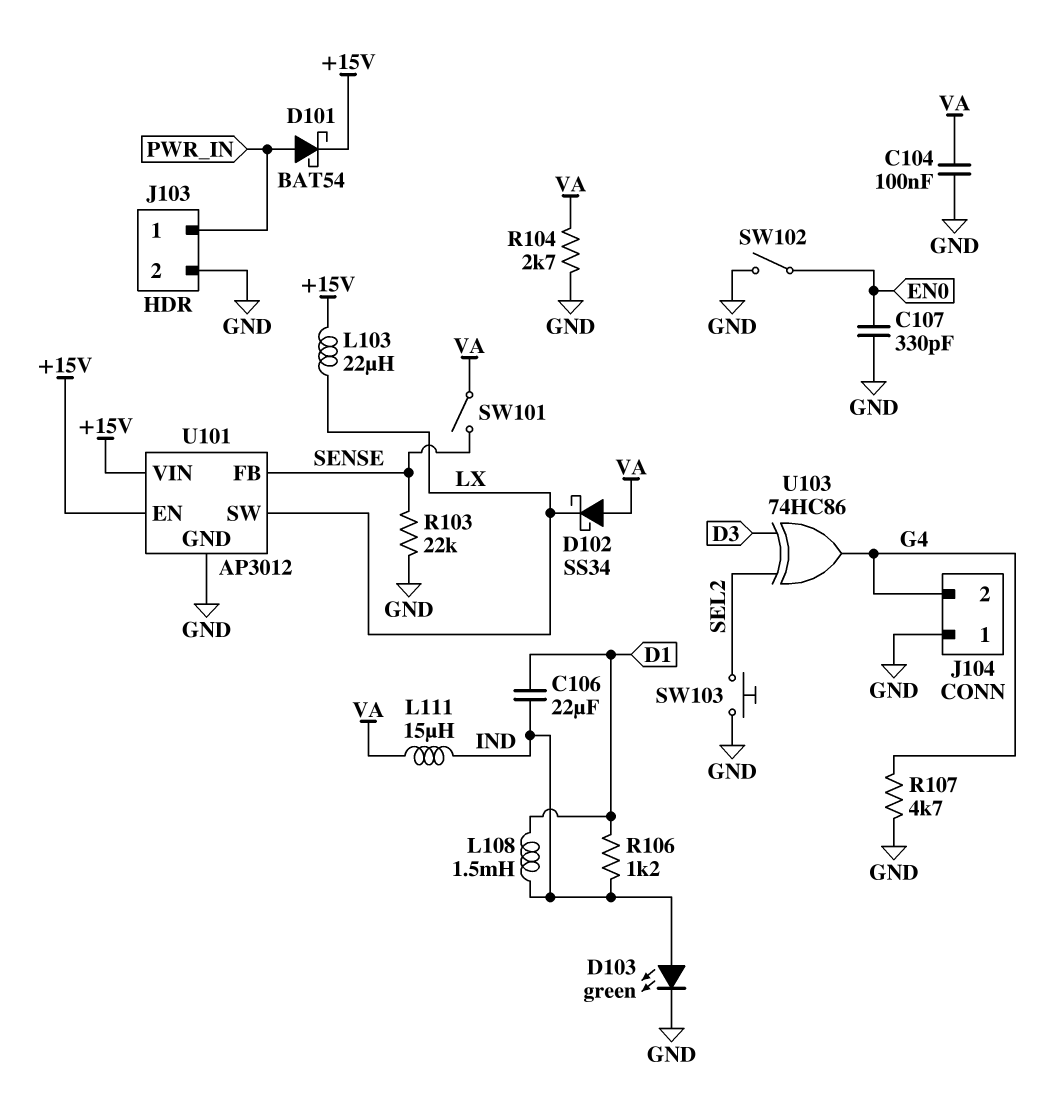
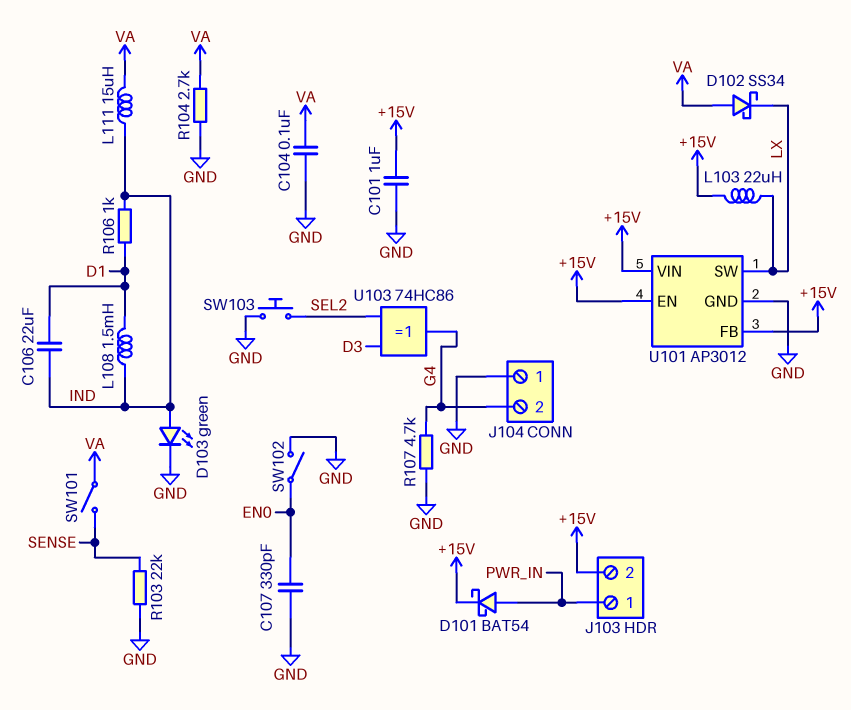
C101: none -> 1uF (+15V, GND)
J103 pin 2: GND -> +15V
R106: 1.2k (D1, IND) -> 1k (D1, IND)
U101 pin FB: SENSE -> +15V

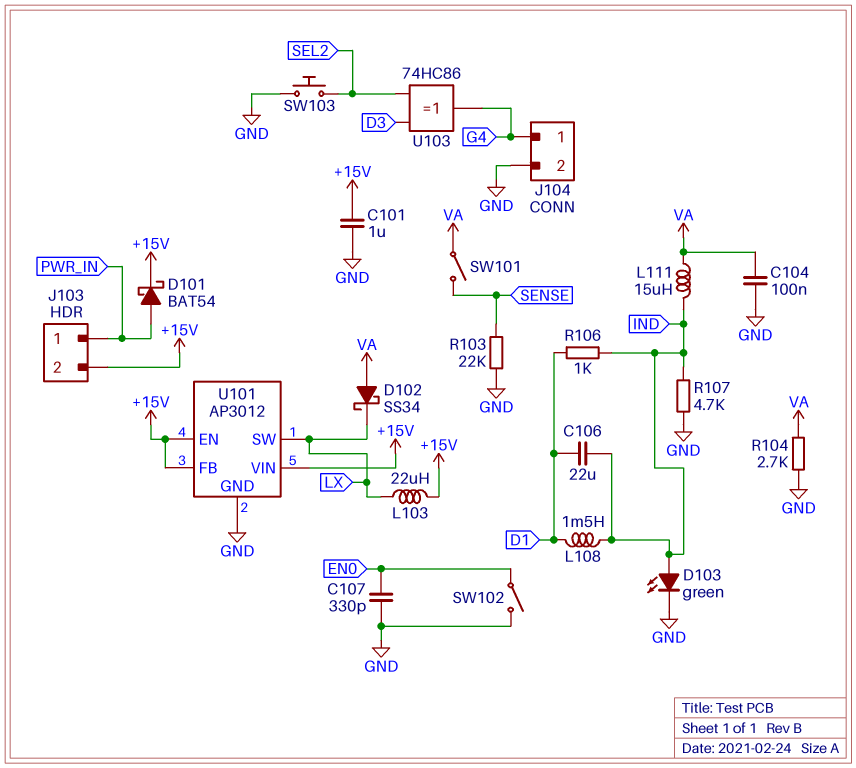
J104 pin 1: GND -> G4
J104 pin 2: G4 -> GND
R107: 4.7k (G4, GND) -> 4.7k (GND, IND)

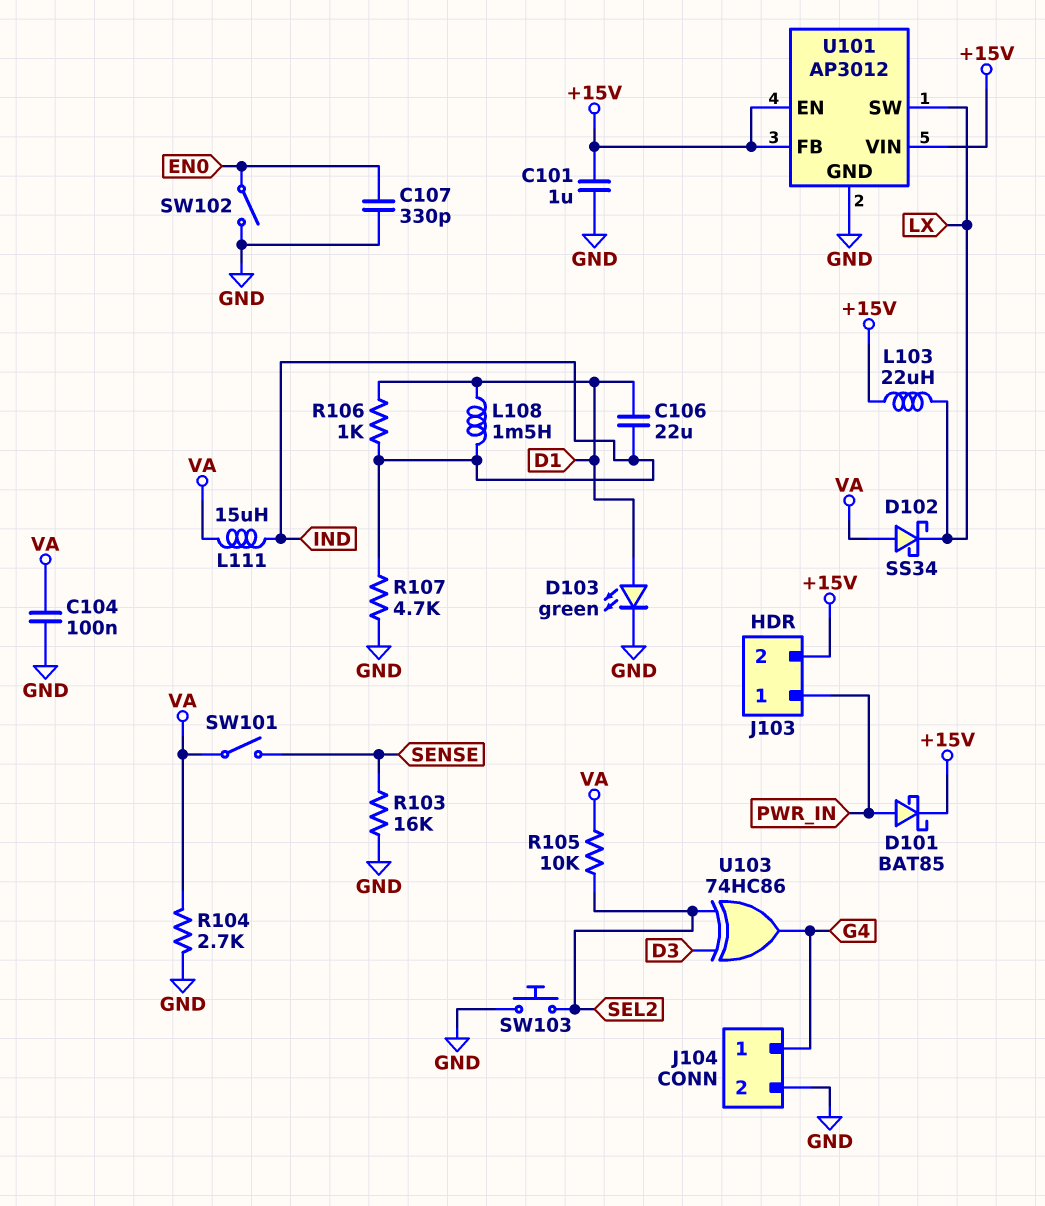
D101: schottky BAT54 (A PWR_IN, K +15V) -> schottky BAT85 (A PWR_IN, K +15V)
D103: LED green (A IND, K GND) -> LED green (A D1, K GND)
R103: 22k (GND, SENSE) -> 16k (GND, SENSE)
R105: none -> 10k (SEL2, VA)

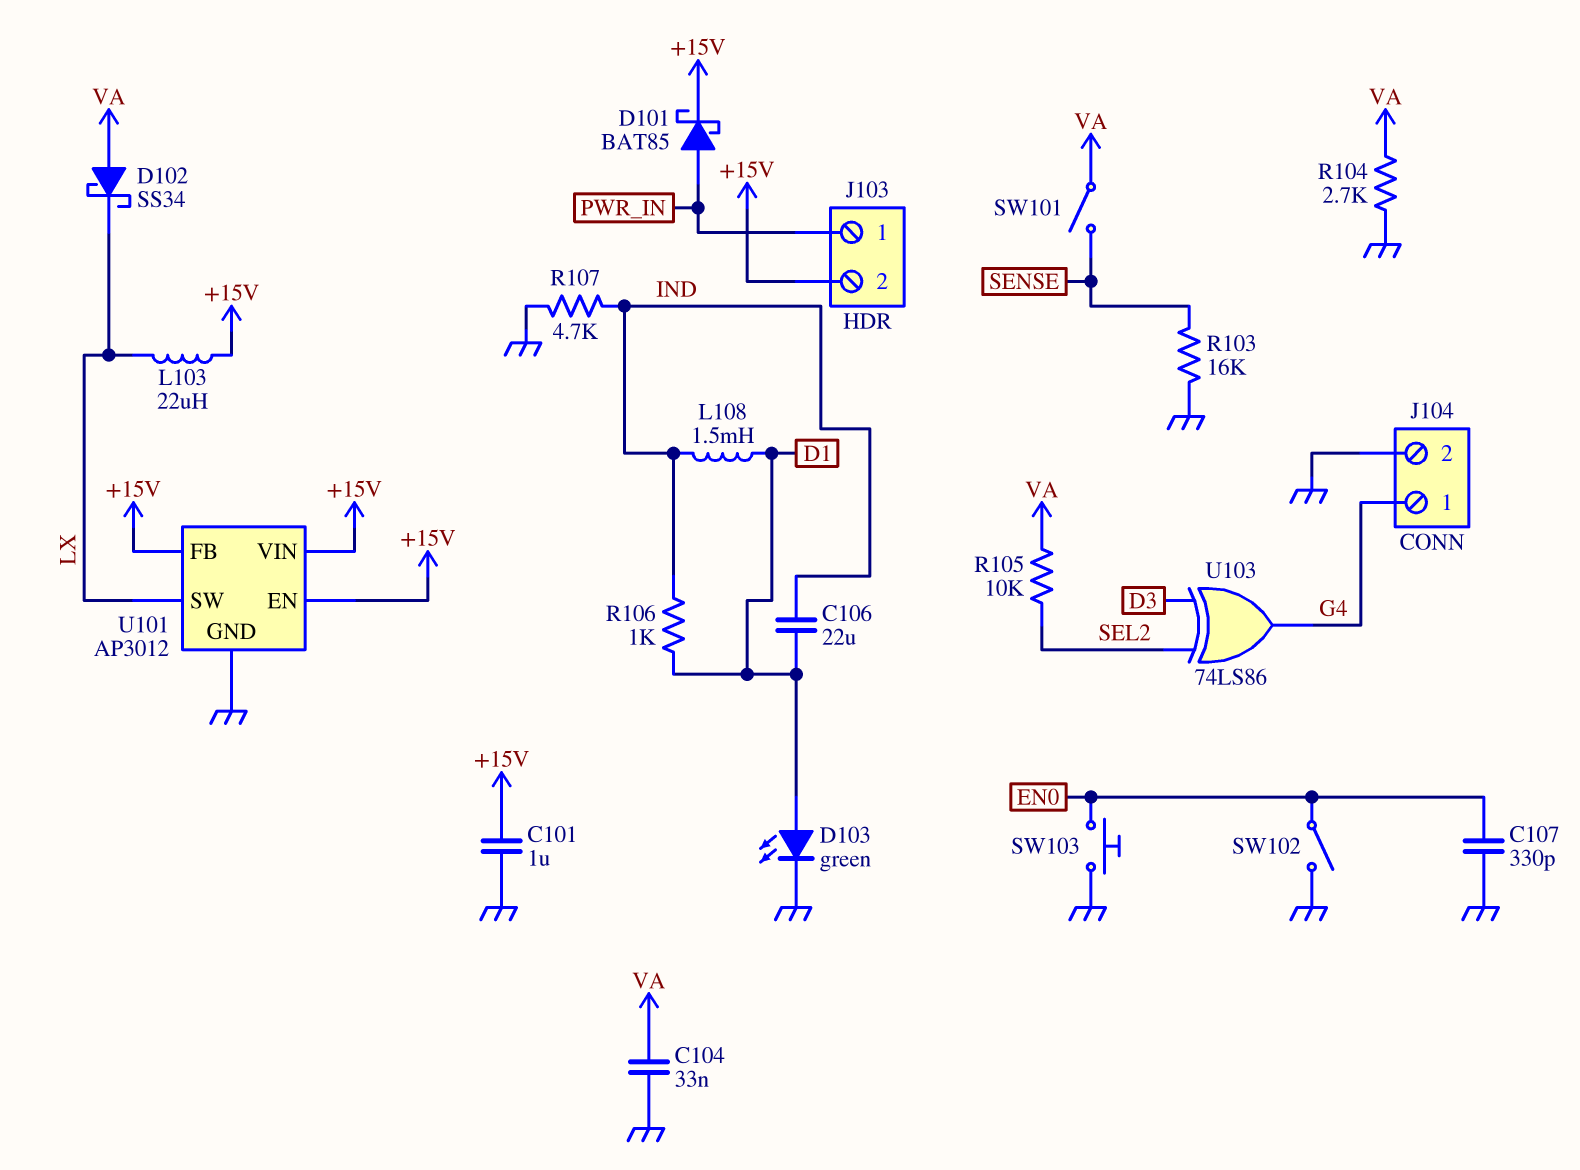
C104: 100nF (GND, VA) -> 33nF (GND, VA)
L111: 15uH (IND, VA) -> none
SW103: button (GND, SEL2) -> button (EN0, GND)
U103: XOR 74HC86 (in D3, in SEL2, out G4) -> XOR 74LS86 (in D3, in SEL2, out G4)

